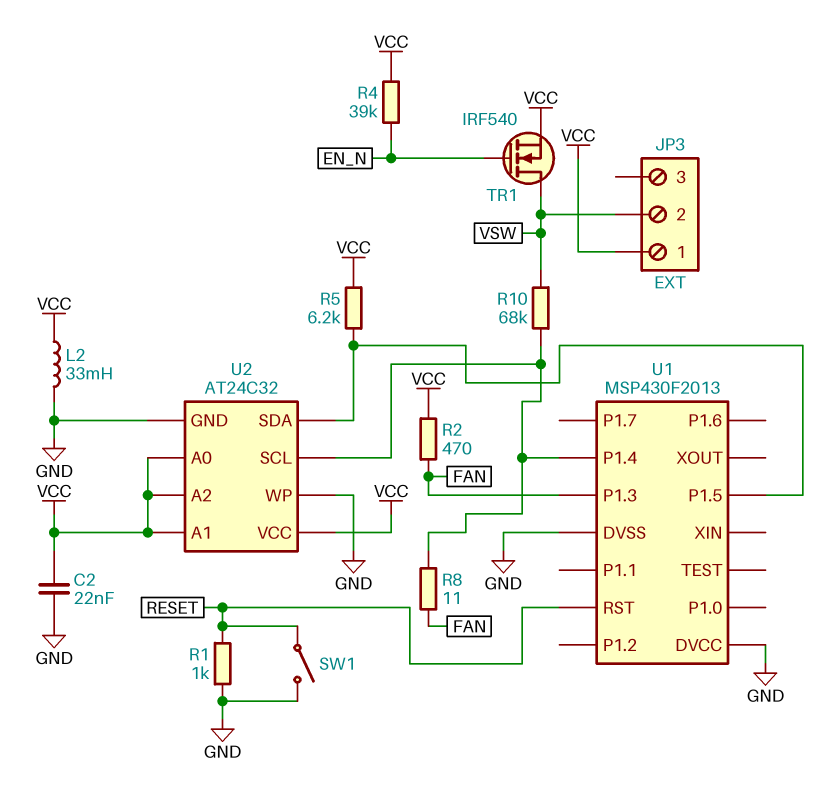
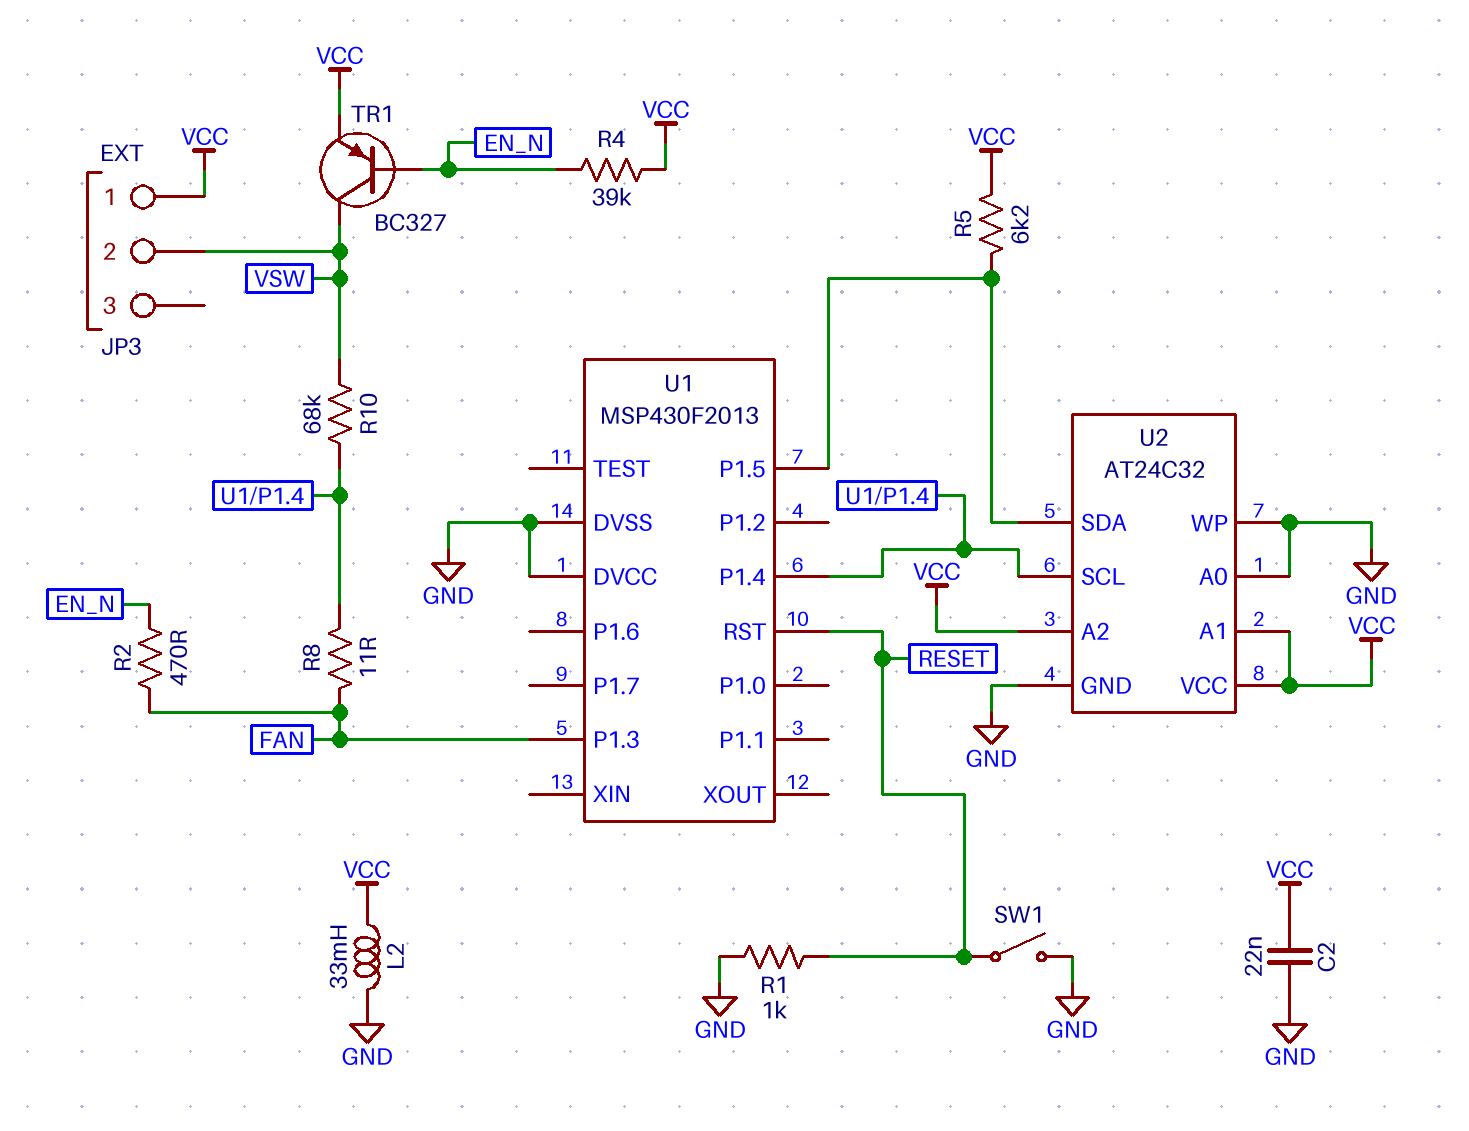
R2: 470 (FAN, VCC) -> 470 (EN_N, FAN)
TR1: NMOS IRF540 (G EN_N, D VSW, S VCC) -> PNP BC327 (B EN_N, C VSW, E VCC)
U2 pin A0: VCC -> GND

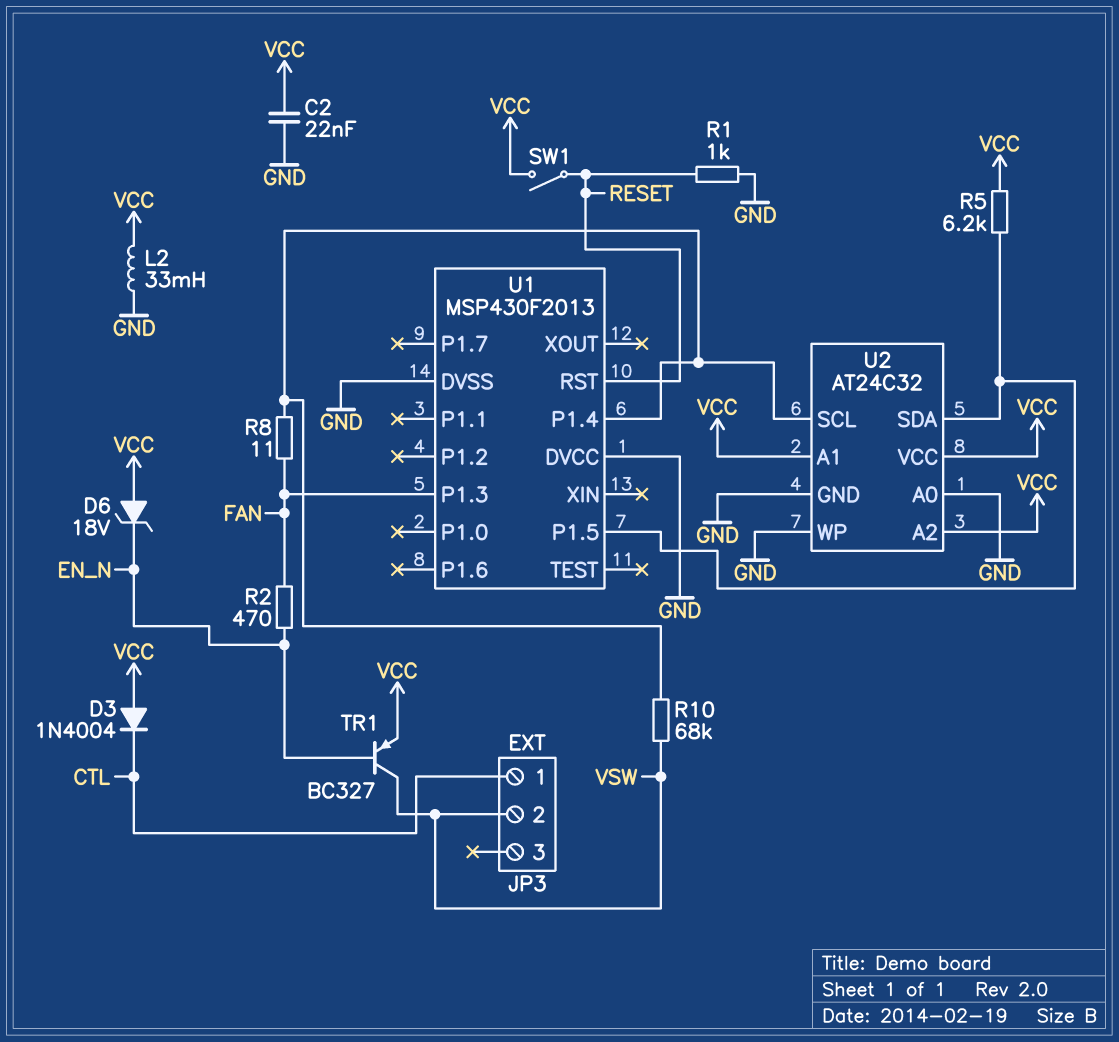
D3: none -> diode 1N4004 (A VCC, K CTL)
D6: none -> zener 18V (A VCC, K EN_N)
JP3 pin 1: VCC -> CTL
R4: 39k (EN_N, VCC) -> none
SW1: switch (GND, RESET) -> switch (RESET, VCC)

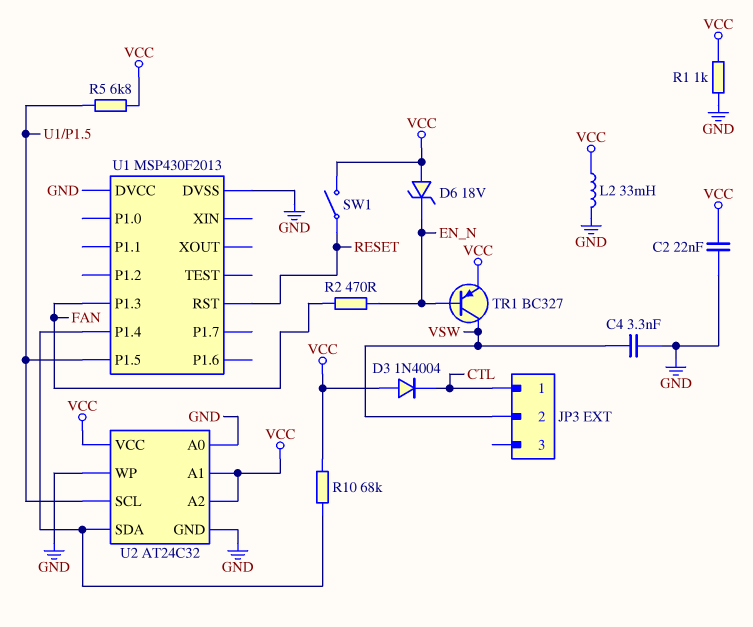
C4: none -> 3.3nF (GND, VSW)
R1: 1k (GND, RESET) -> 1k (GND, VCC)
R5: 6.2k (U1/P1.5, VCC) -> 6.8k (U1/P1.5, VCC)
R8: 11 (FAN, U1/P1.4) -> none
R10: 68k (U1/P1.4, VSW) -> 68k (U1/P1.4, VCC)
U2 pin SCL: U1/P1.4 -> U1/P1.5
U2 pin SDA: U1/P1.5 -> U1/P1.4

